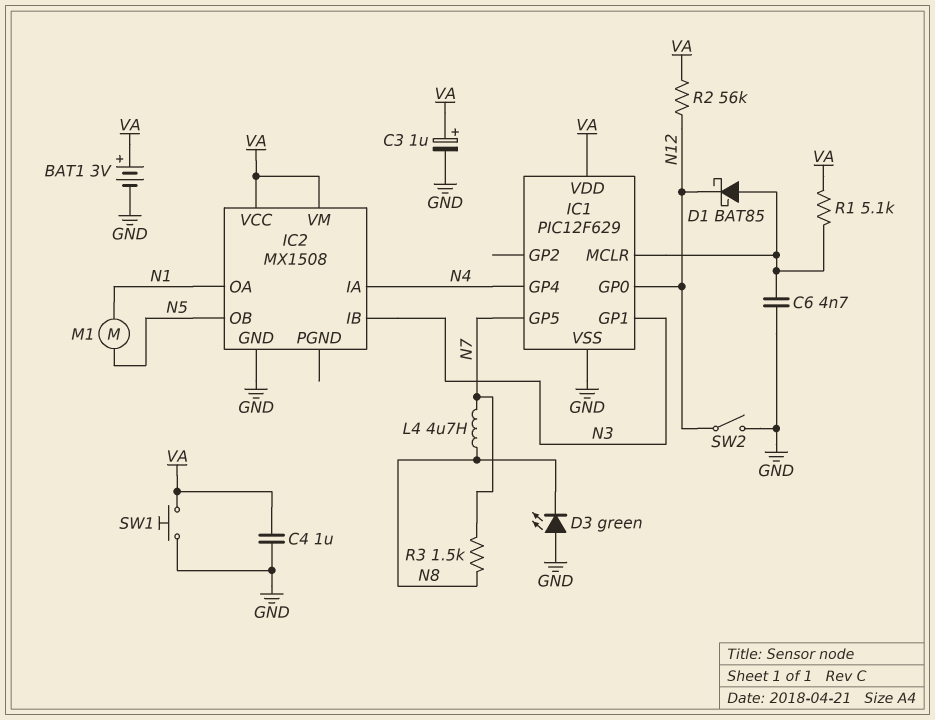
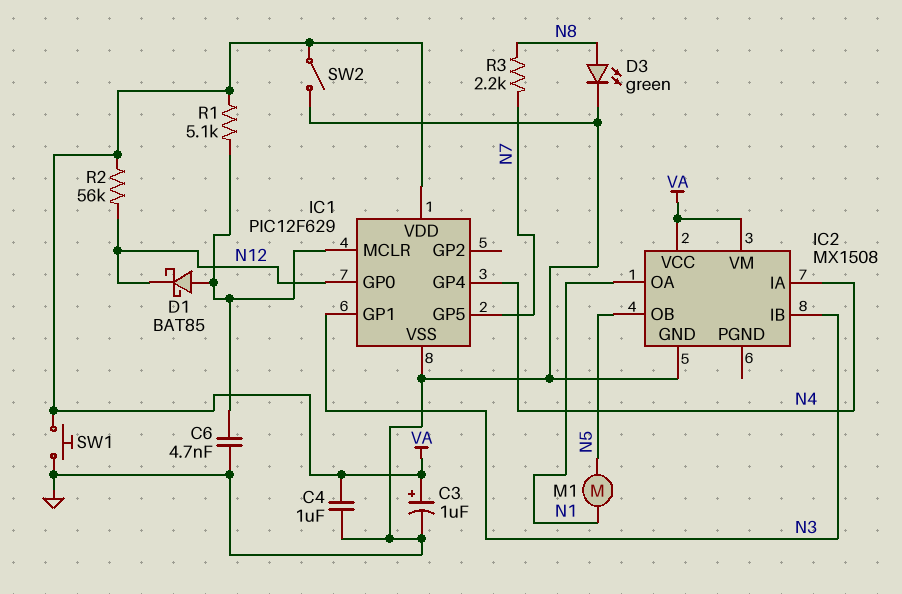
BAT1: 3V (plus VA, minus GND) -> none
D3: LED green (A GND, K N8) -> LED green (A N8, K GND)
L4: 4.7uH (N7, N8) -> none
R3: 1.5k (N7, N8) -> 2.2k (N7, N8)
SW2: switch (GND, N12) -> switch (GND, VA)

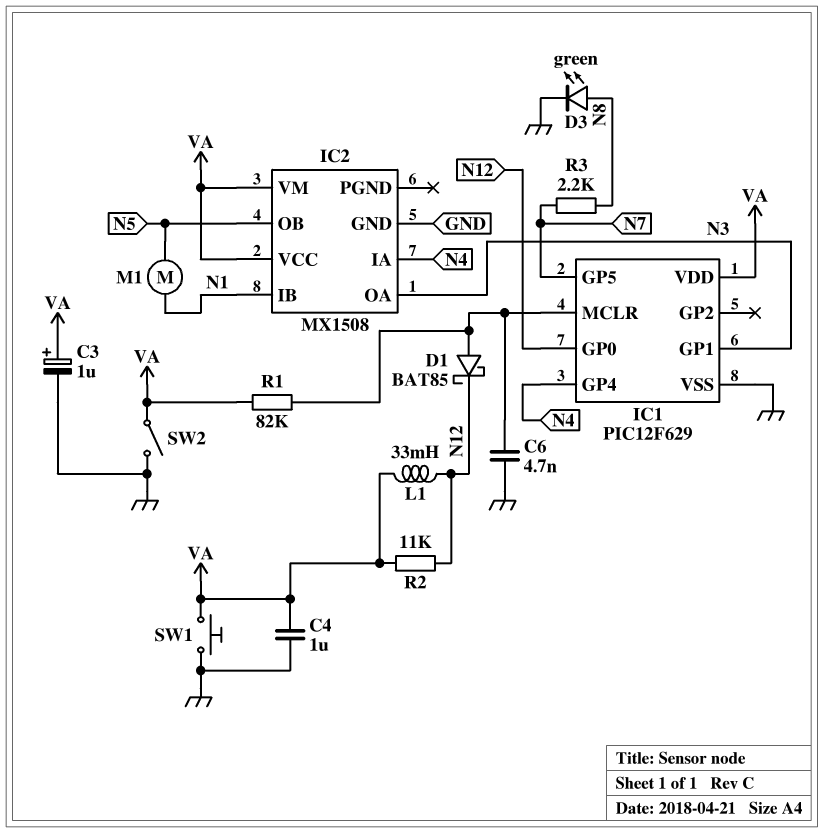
IC2 pin IB: N3 -> N1
IC2 pin OA: N1 -> N3
L1: none -> 33mH (N12, VA)
R1: 5.1k (IC1/MCLR, VA) -> 82k (IC1/MCLR, VA)
R2: 56k (N12, VA) -> 11k (N12, VA)

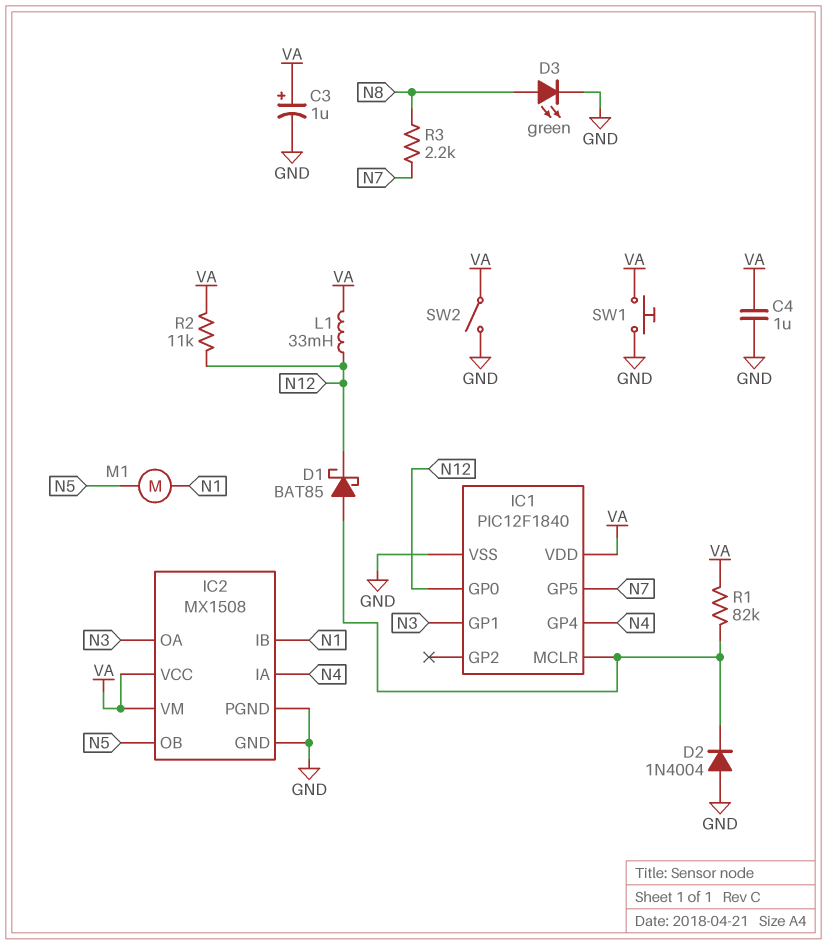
C6: 4.7nF (GND, IC1/MCLR) -> none
D2: none -> diode 1N4004 (A GND, K IC1/MCLR)
IC1: PIC12F629 -> PIC12F1840
IC2 pin PGND: none -> GND

